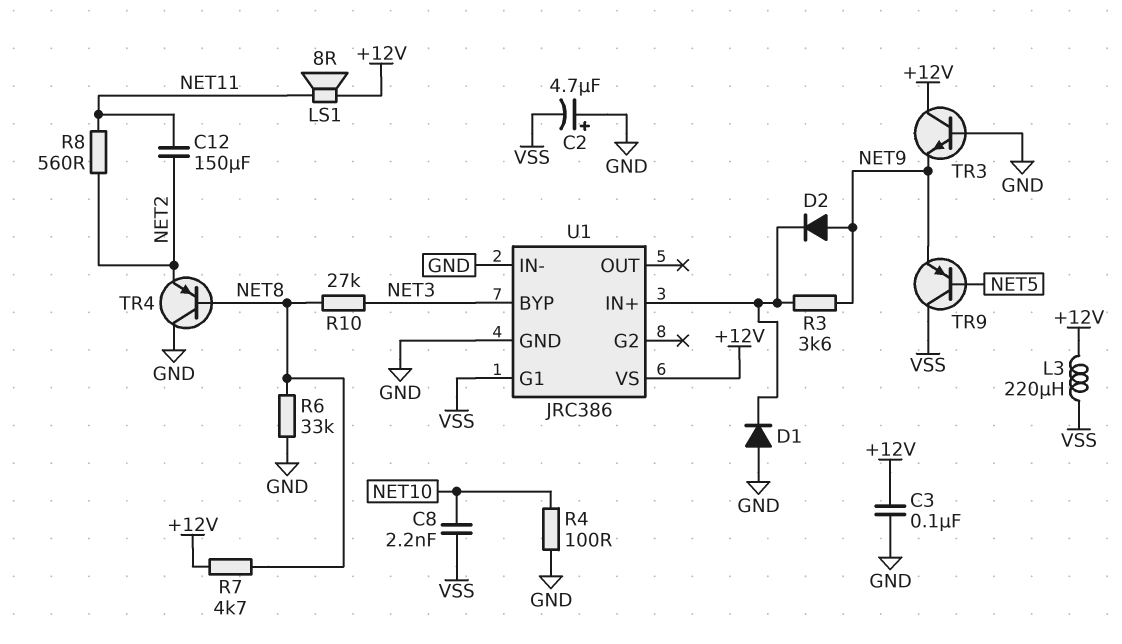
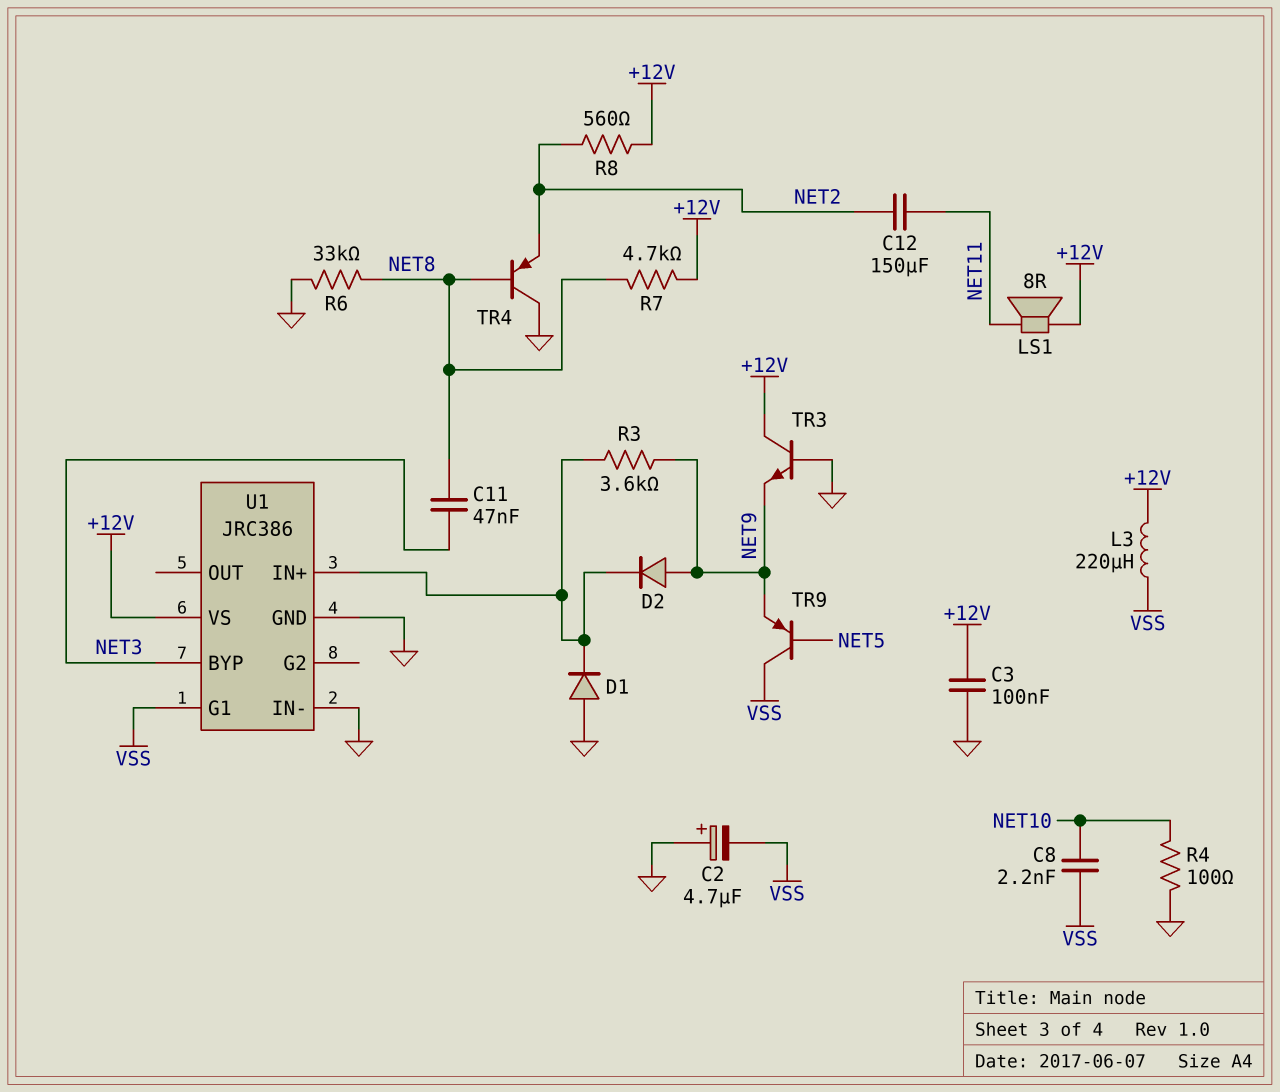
C11: none -> 47nF (NET3, NET8)
R8: 560 (NET2, NET11) -> 560 (+12V, NET2)
R10: 27k (NET3, NET8) -> none

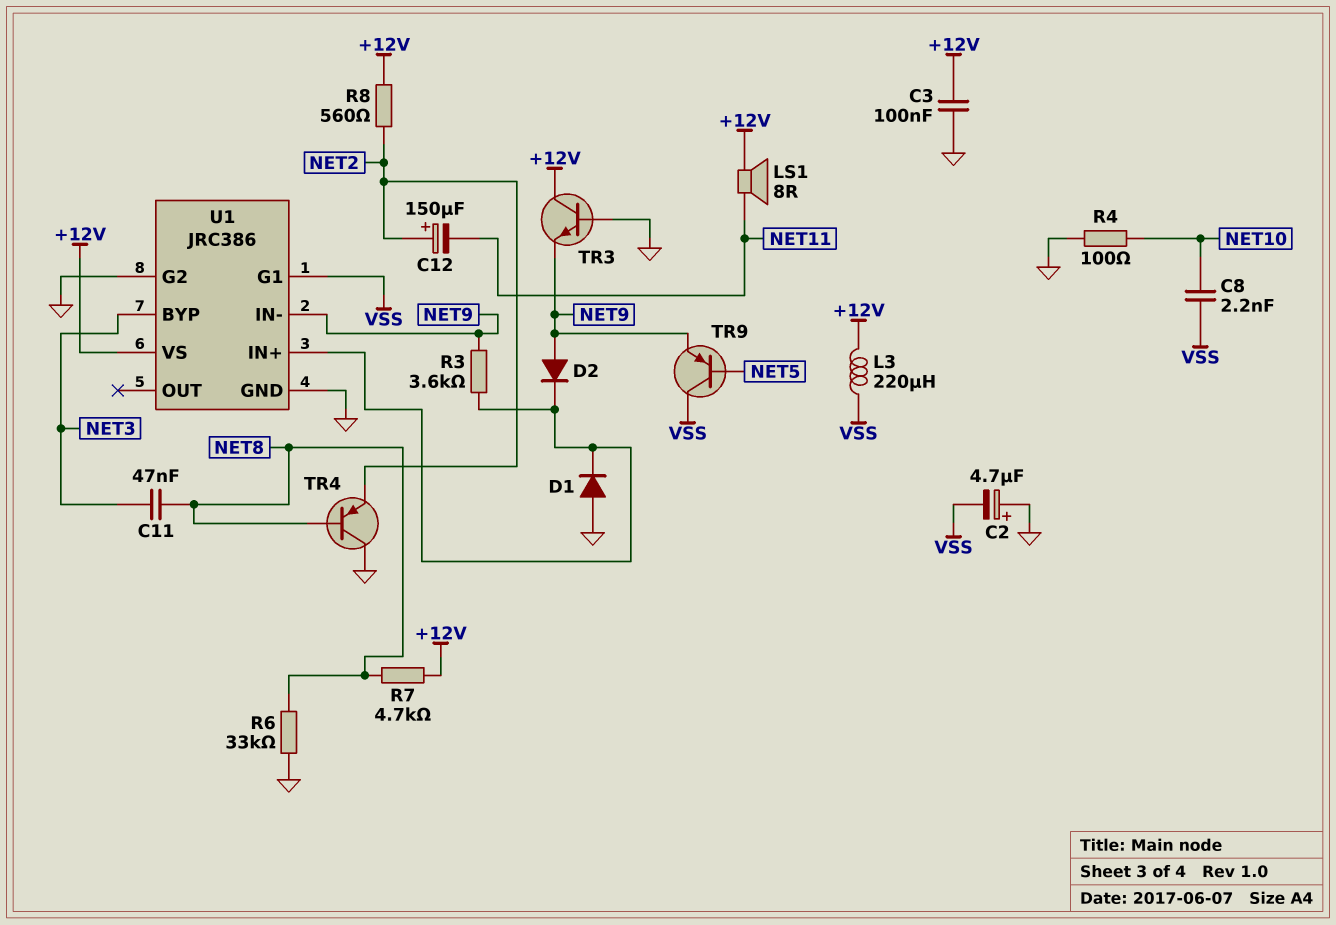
C12: 150uF (NET2, NET11) -> 150uF (plus NET2, minus NET11)
U1 pin G2: none -> GND
U1 pin IN-: GND -> NET9

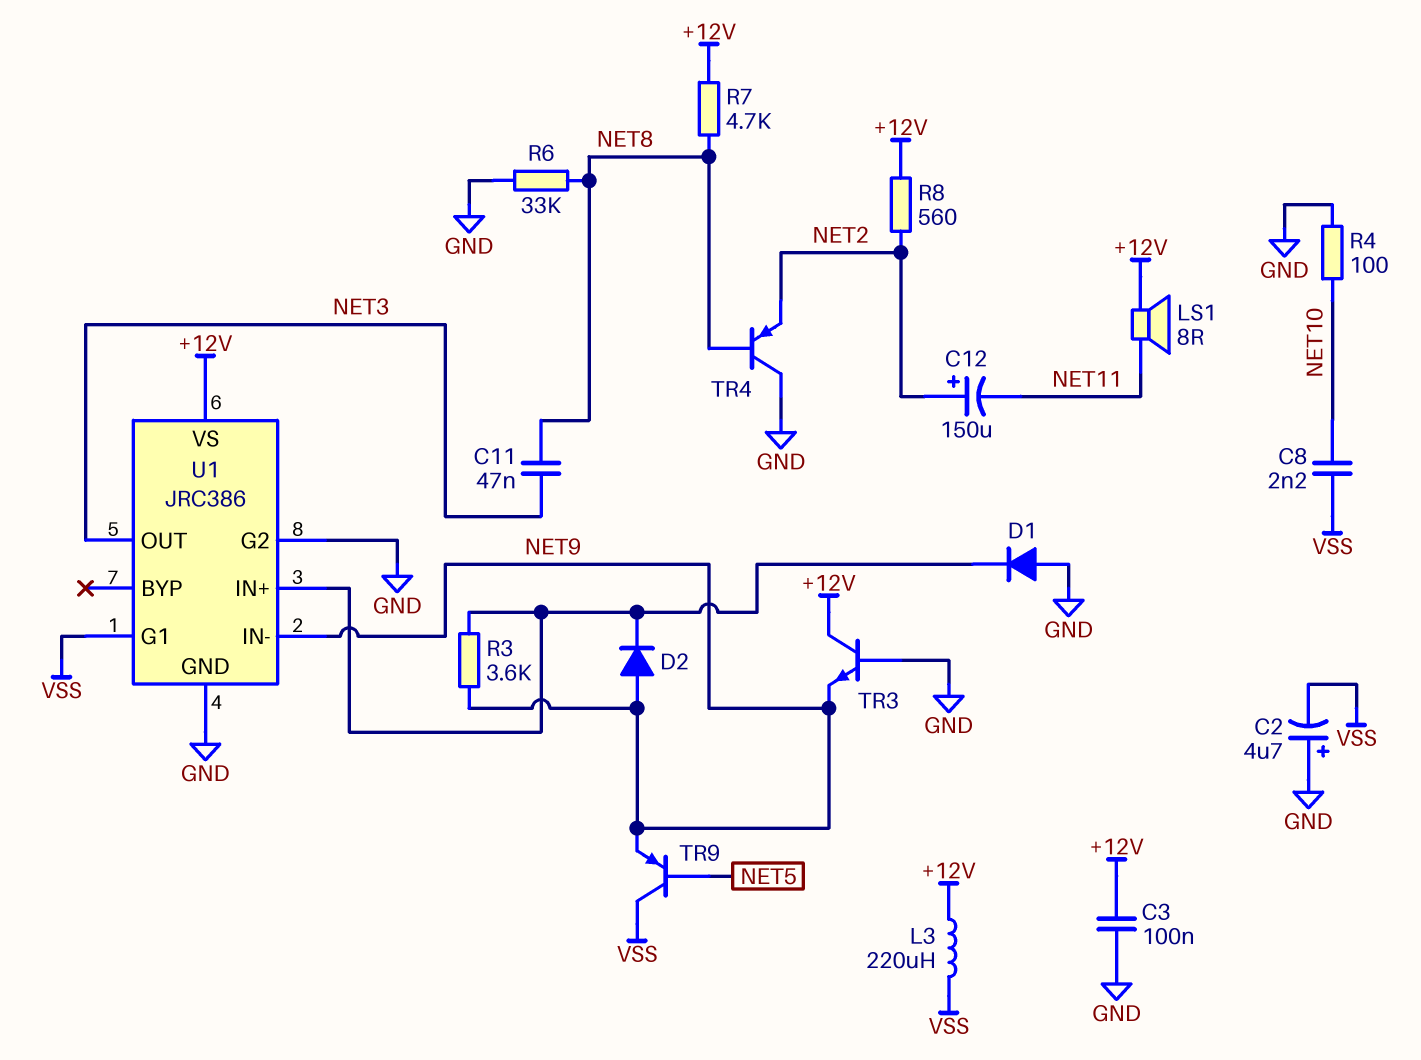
U1 pin BYP: NET3 -> none
U1 pin OUT: none -> NET3

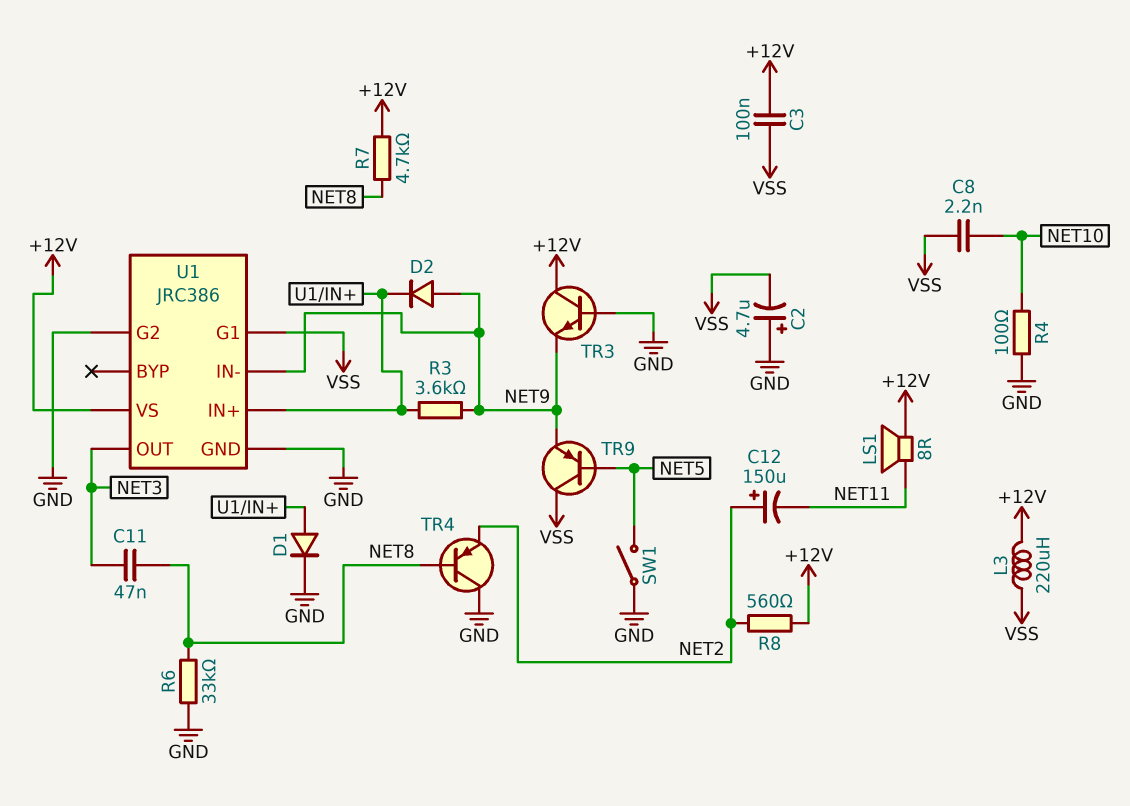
C3: 100nF (+12V, GND) -> 100nF (+12V, VSS)
D1: diode (A GND, K U1/IN+) -> diode (A U1/IN+, K GND)
SW1: none -> switch (GND, NET5)

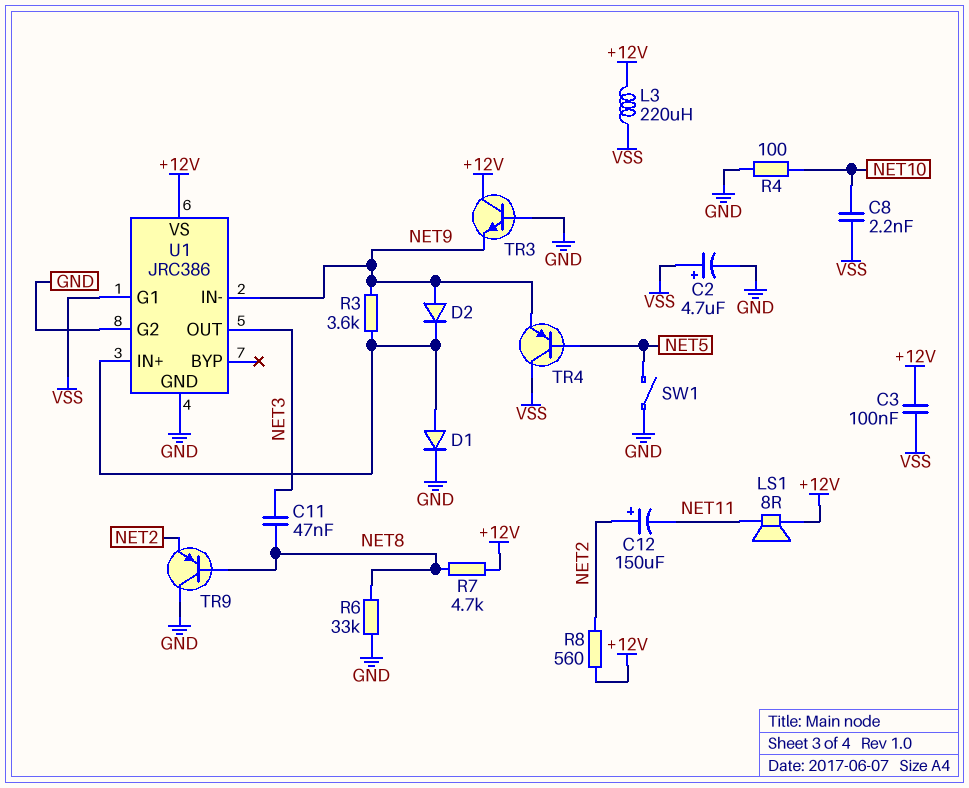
C2: 4.7uF (plus GND, minus VSS) -> 4.7uF (plus VSS, minus GND)
TR4: PNP (B NET8, C GND, E NET2) -> PNP (B NET5, C VSS, E NET9)
TR9: PNP (B NET5, C VSS, E NET9) -> PNP (B NET8, C GND, E NET2)

